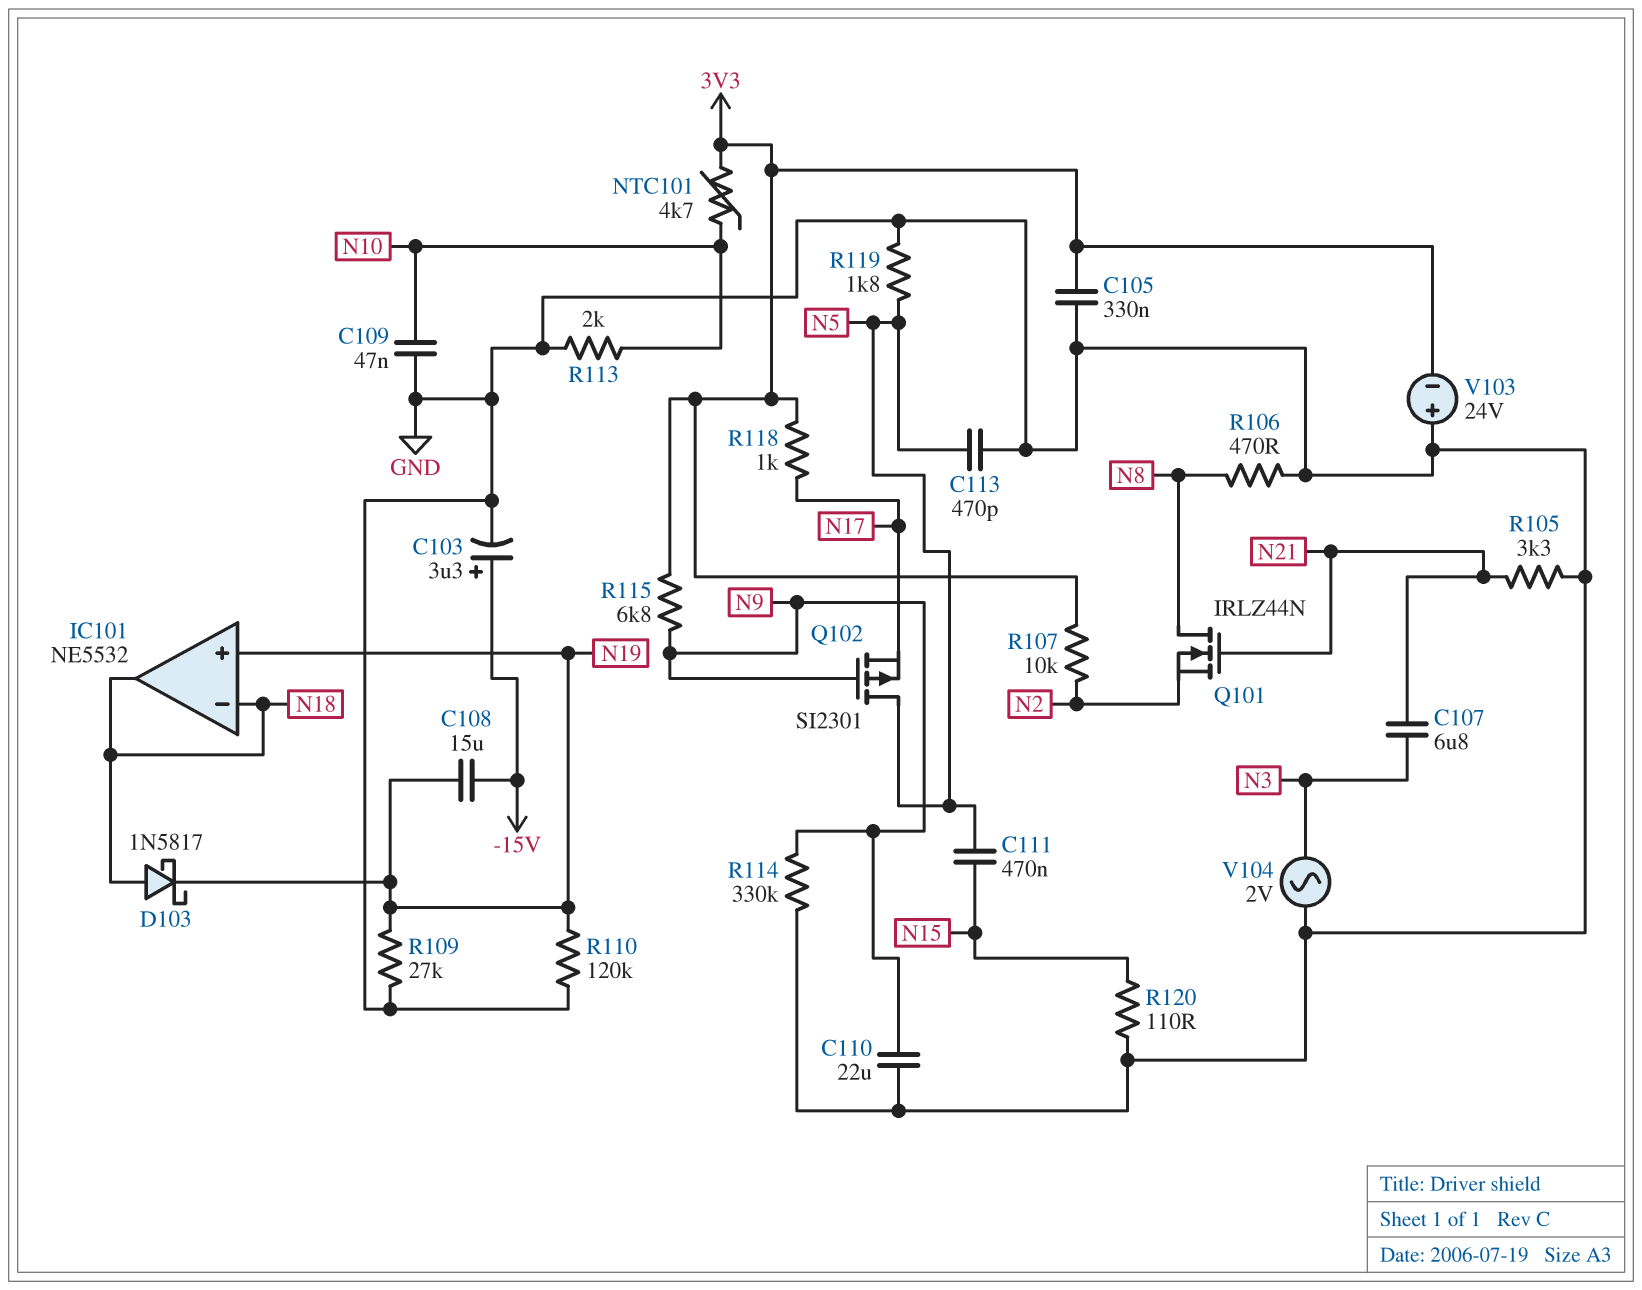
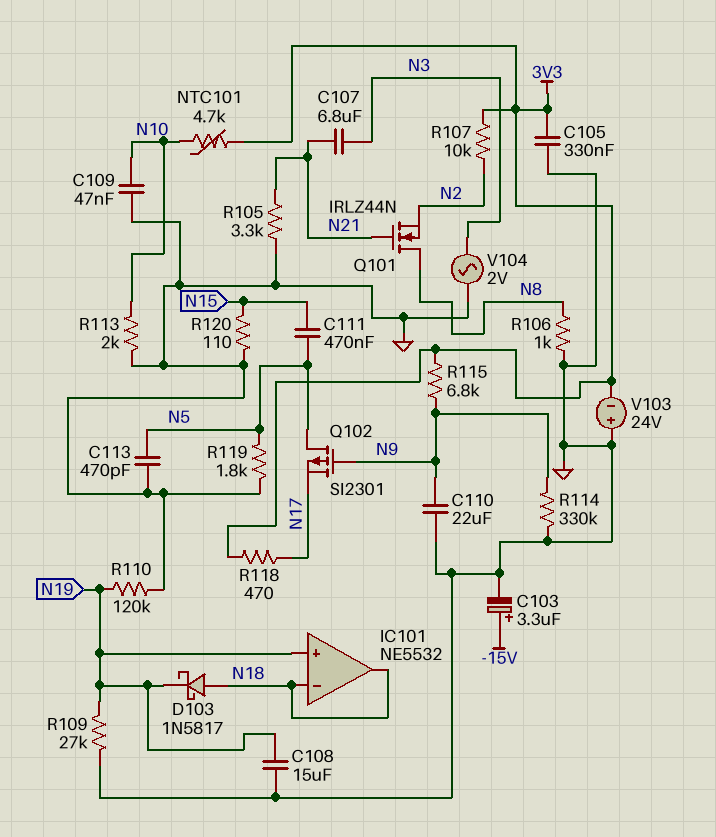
C108: 15uF (-15V, N19) -> 15uF (GND, N19)
R106: 470 (GND, N8) -> 1k (GND, N8)
R118: 1k (3V3, N17) -> 470 (3V3, N17)

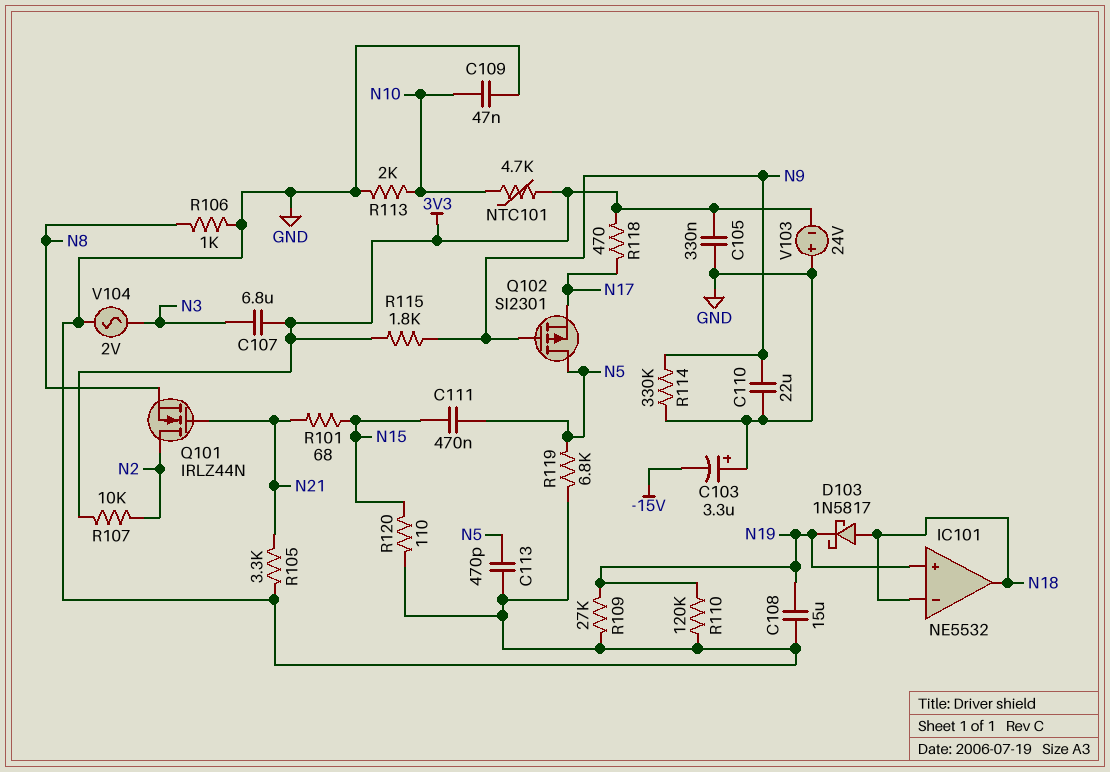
C103: 3.3uF (plus -15V, minus GND) -> 3.3uF (plus GND, minus -15V)
C107: 6.8uF (N3, N21) -> 6.8uF (3V3, N3)
Q101: NMOS IRLZ44N (G N21, D N8, S N2) -> NMOS IRLZ44N (G N21, D N2, S N8)
R101: none -> 68 (N15, N21)
R115: 6.8k (3V3, N9) -> 1.8k (3V3, N9)
R119: 1.8k (GND, N5) -> 6.8k (GND, N5)

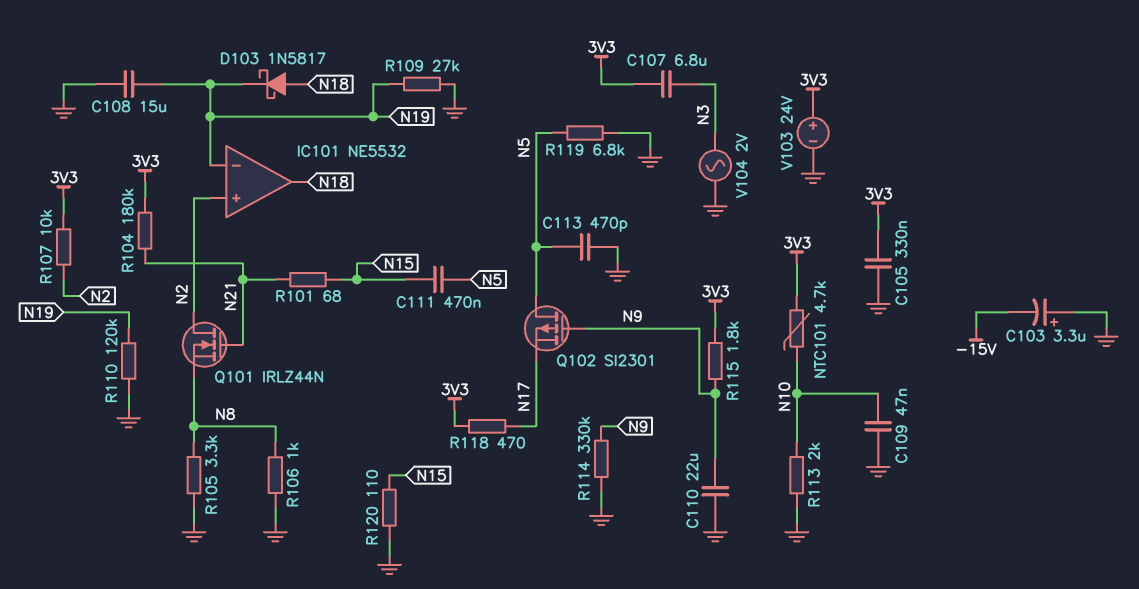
IC101 pin in+: N19 -> N2
IC101 pin in-: N18 -> N19
R104: none -> 180k (3V3, N21)
R105: 3.3k (GND, N21) -> 3.3k (GND, N8)
V103: 24V (plus GND, minus 3V3) -> 24V (plus 3V3, minus GND)

